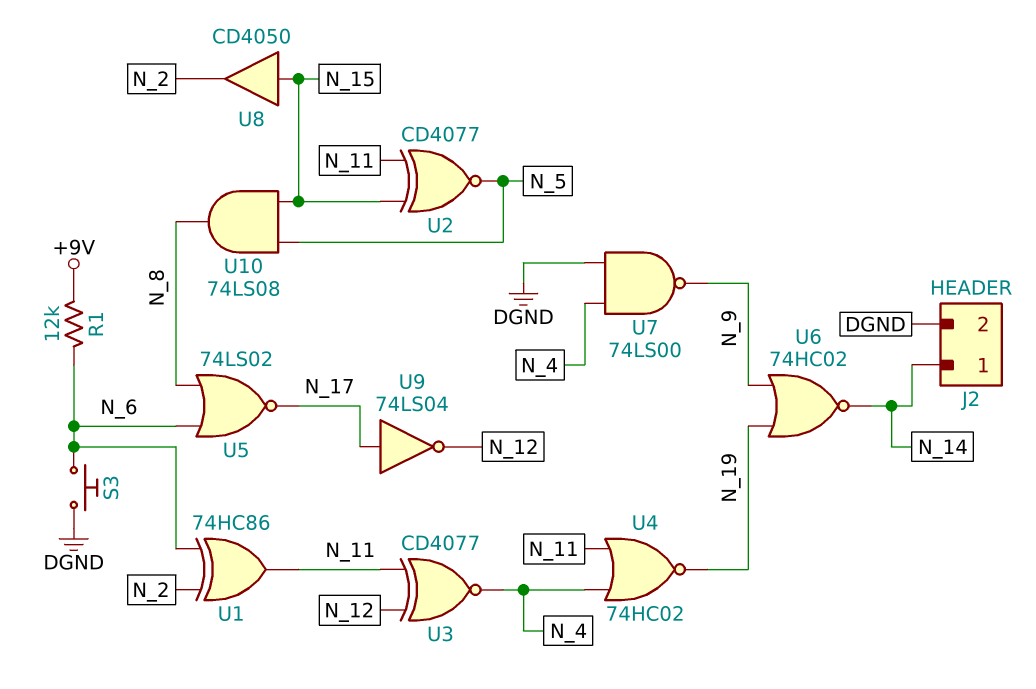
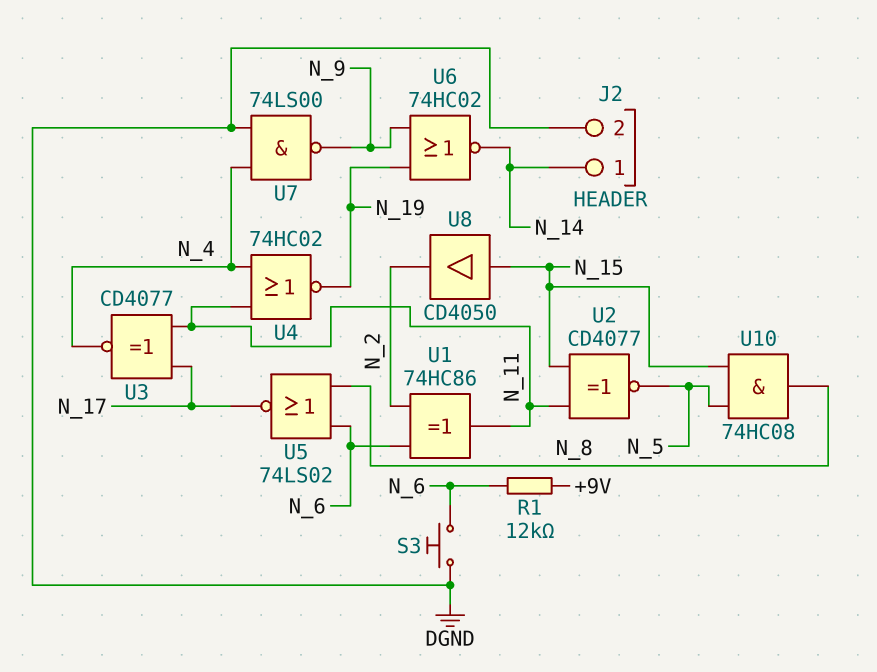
U3: XNOR CD4077 (in N_11, in N_12, out N_4) -> XNOR CD4077 (in N_11, in N_17, out N_4)
U9: NOT 74LS04 (in N_17, out N_12) -> none
U10: AND 74LS08 (in N_5, in N_15, out N_8) -> AND 74HC08 (in N_5, in N_15, out N_8)

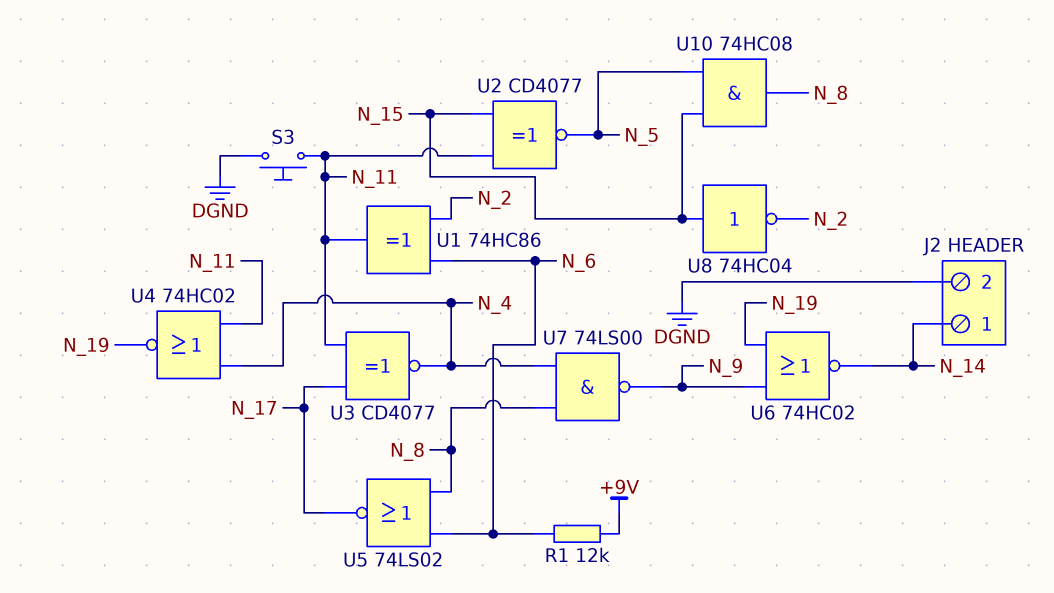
S3: button (DGND, N_6) -> button (DGND, N_11)
U7: NAND 74LS00 (in DGND, in N_4, out N_9) -> NAND 74LS00 (in N_4, in N_8, out N_9)
U8: buffer CD4050 (in N_15, out N_2) -> NOT 74HC04 (in N_15, out N_2)

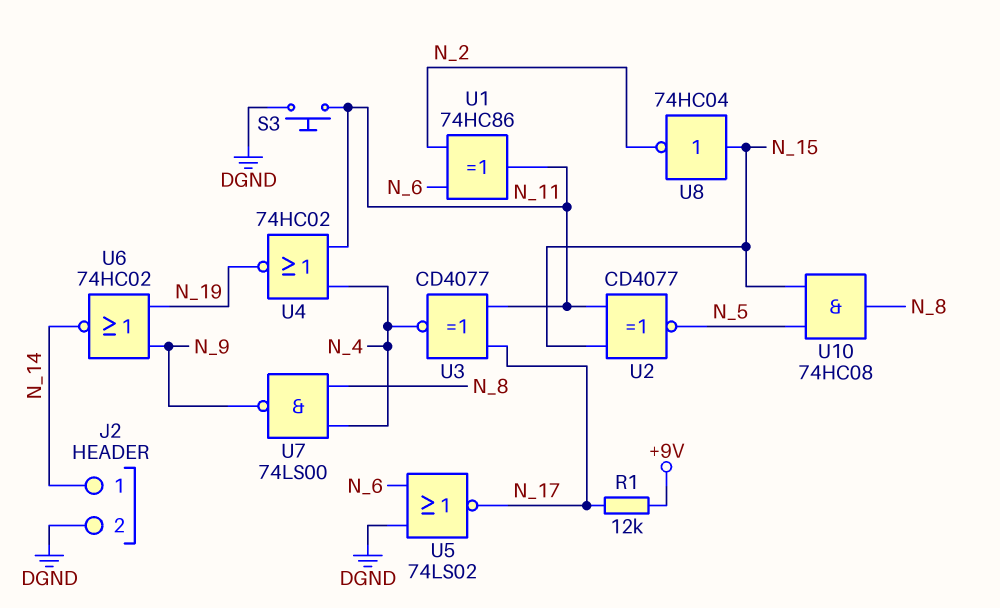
R1: 12k (+9V, N_6) -> 12k (+9V, N_17)
U5: NOR 74LS02 (in N_6, in N_8, out N_17) -> NOR 74LS02 (in DGND, in N_6, out N_17)

